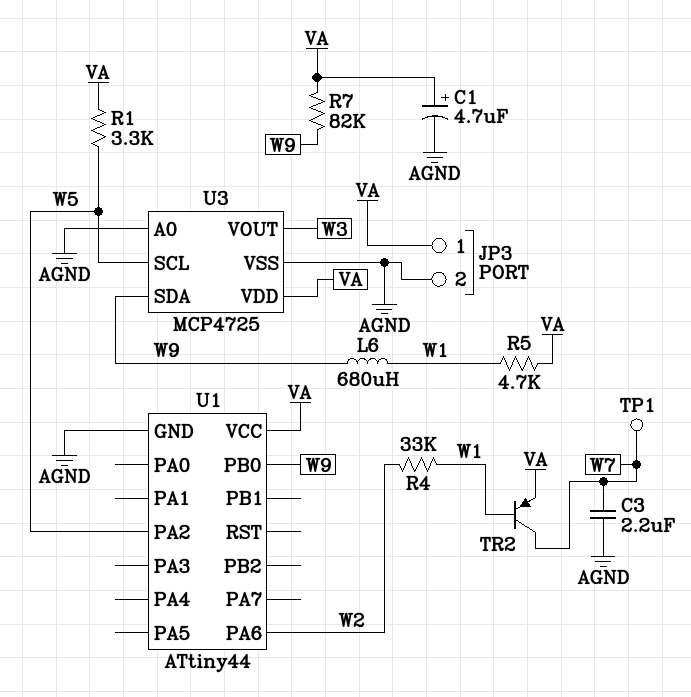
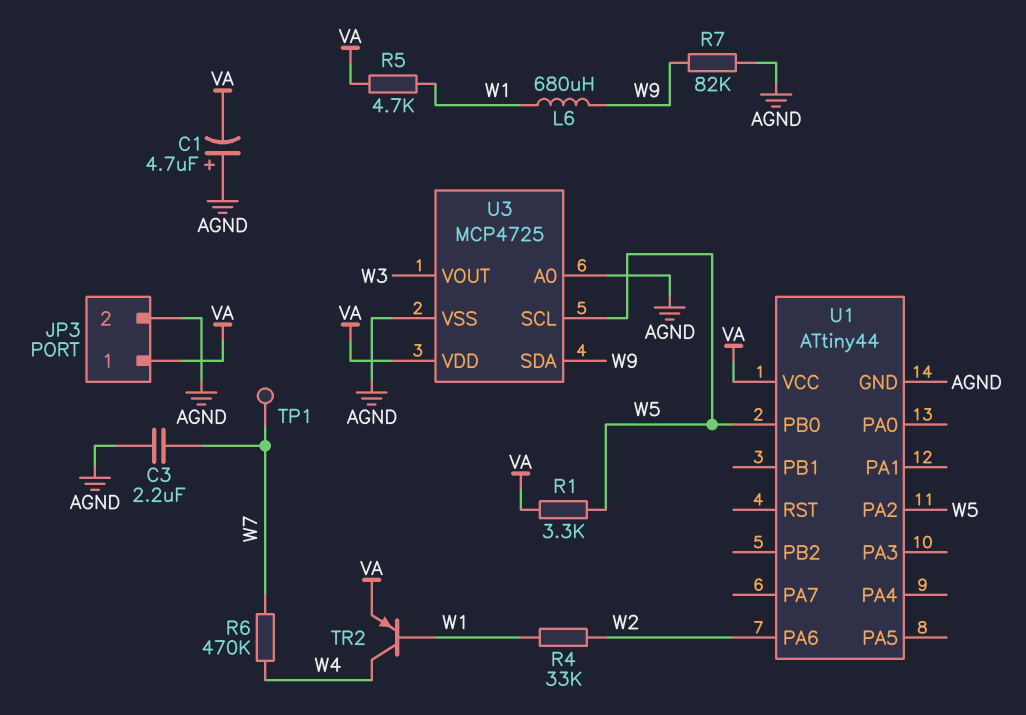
C1: 4.7uF (plus VA, minus AGND) -> 4.7uF (plus AGND, minus VA)
R6: none -> 470k (W4, W7)
R7: 82k (VA, W9) -> 82k (AGND, W9)
TR2: PNP (B W1, C W7, E VA) -> PNP (B W1, C W4, E VA)
U1 pin PB0: W9 -> W5

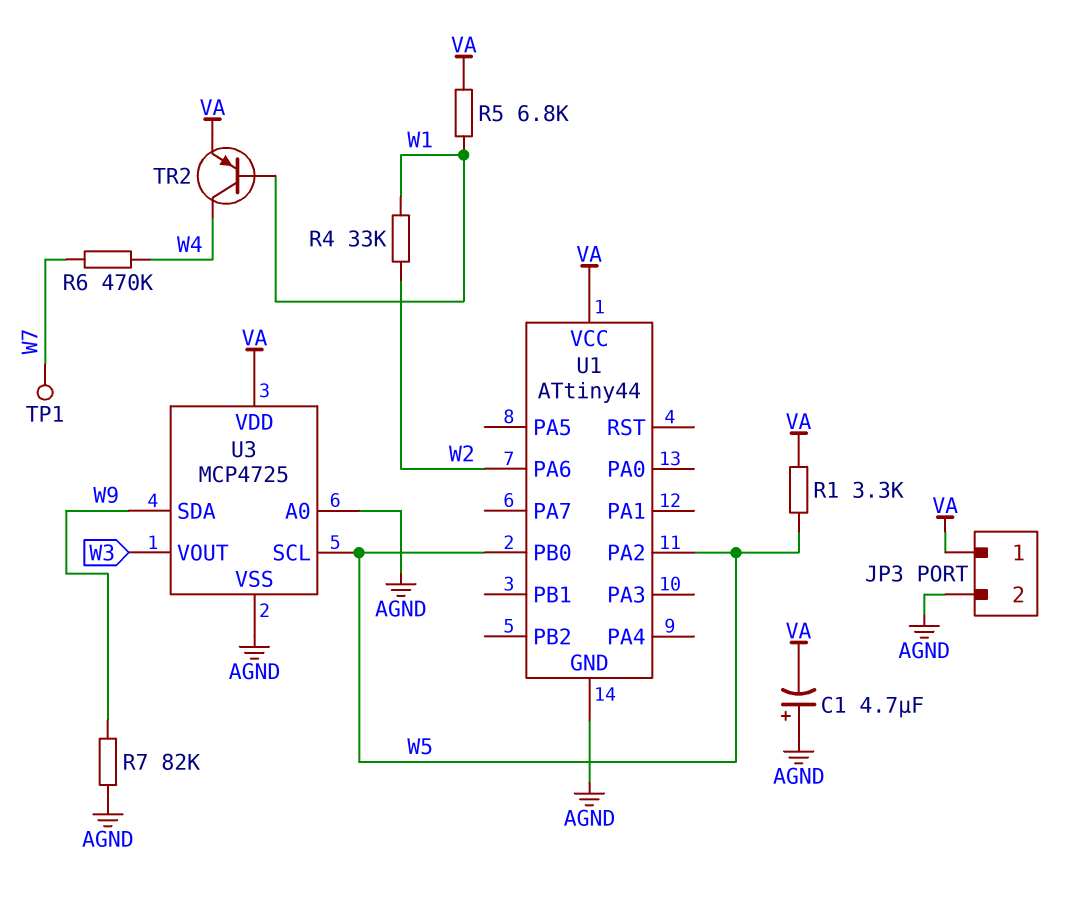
C3: 2.2uF (AGND, W7) -> none
L6: 680uH (W1, W9) -> none
R5: 4.7k (VA, W1) -> 6.8k (VA, W1)

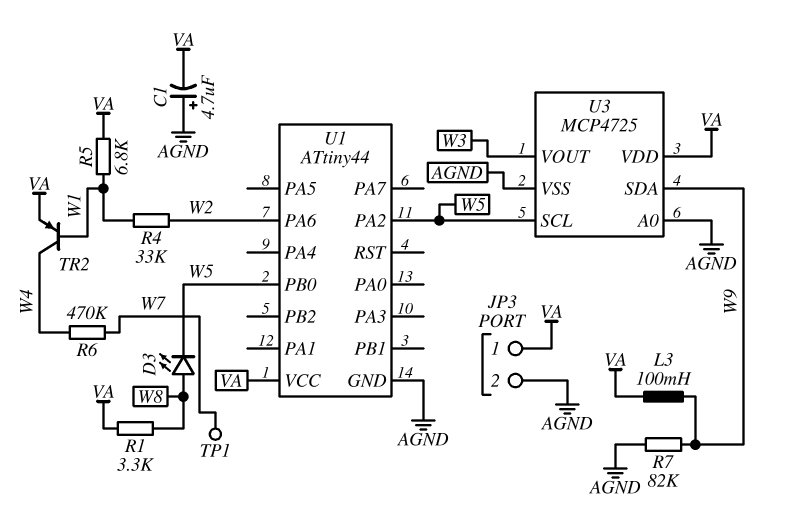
D3: none -> LED (A W8, K W5)
L3: none -> 100mH (VA, W9)
R1: 3.3k (VA, W5) -> 3.3k (VA, W8)

